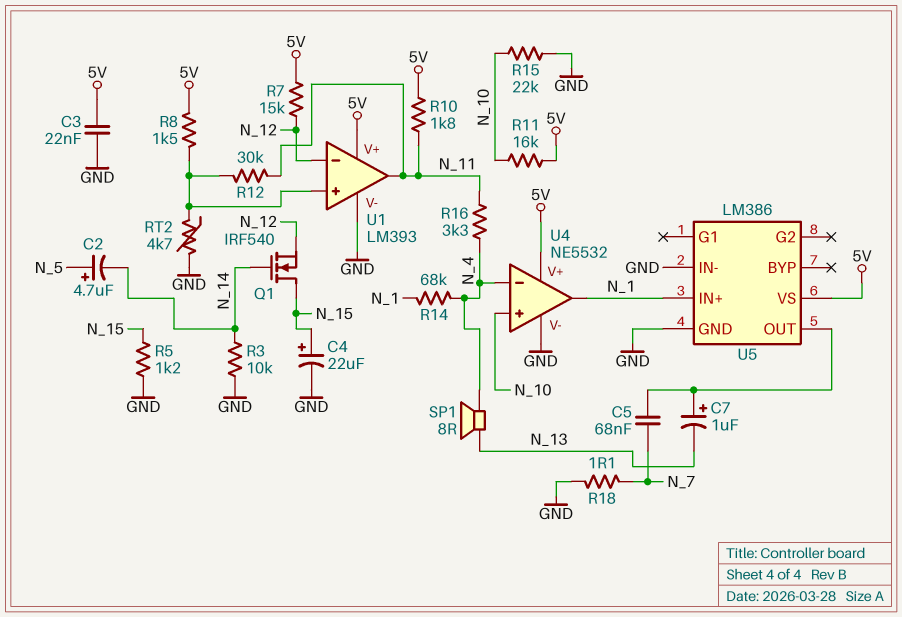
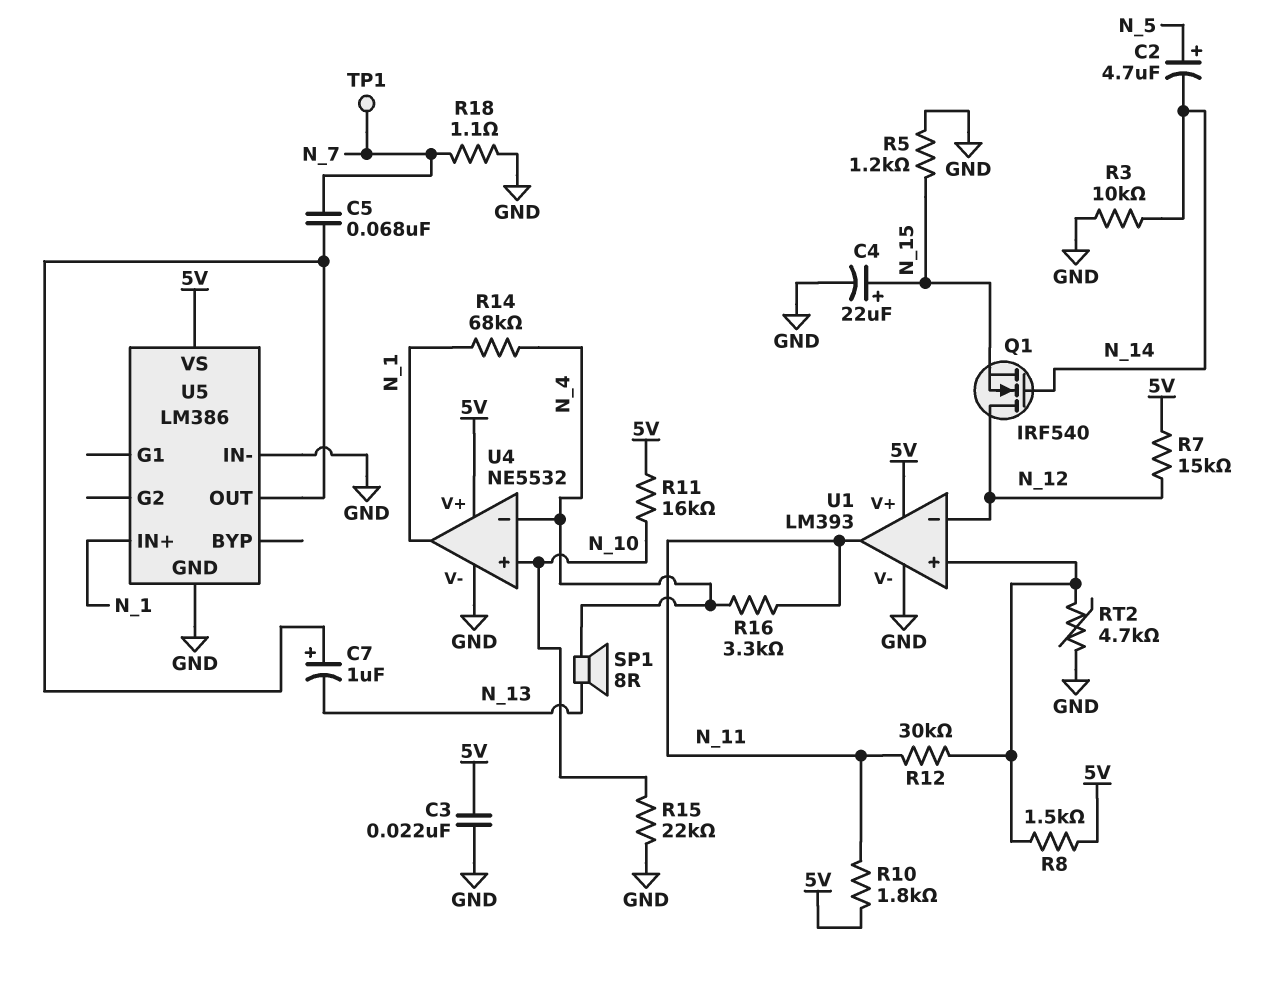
Q1: NMOS IRF540 (G N_14, D N_15, S N_12) -> NMOS IRF540 (G N_14, D N_12, S N_15)
TP1: none -> test point (N_7)

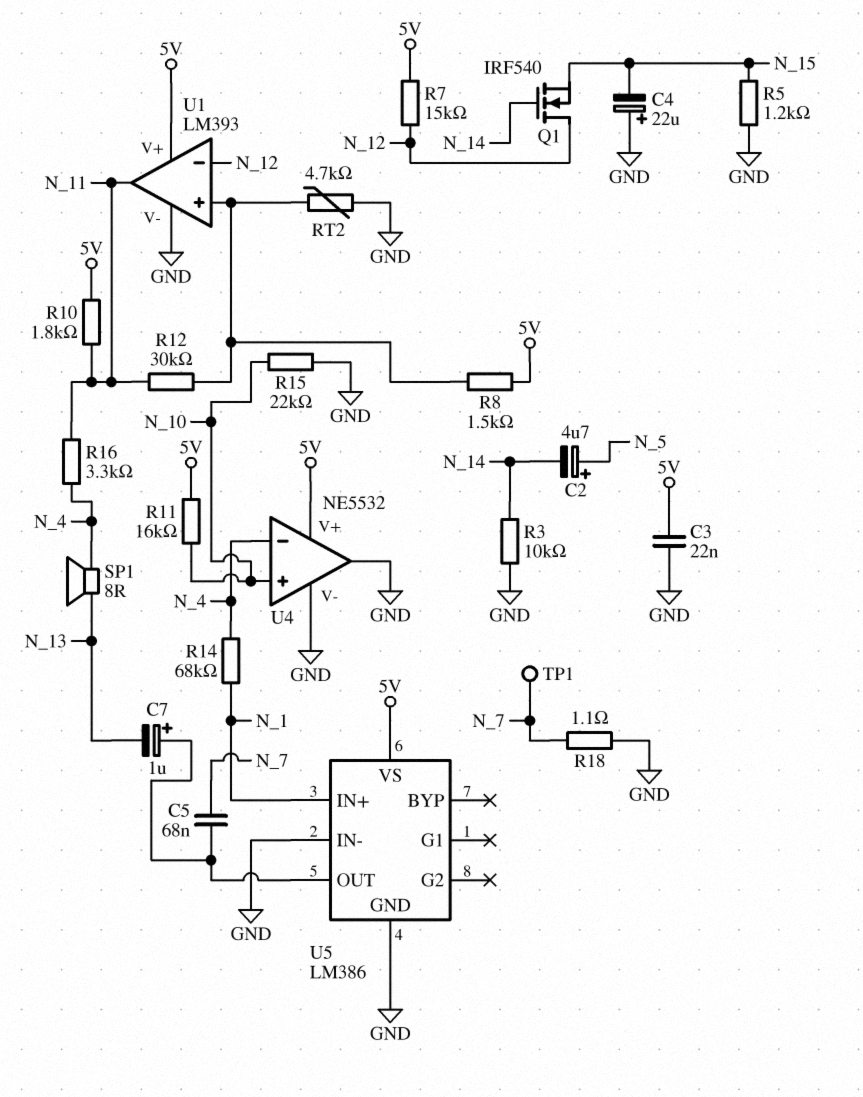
C4: 22uF (plus N_15, minus GND) -> 22uF (plus GND, minus N_15)
U4 pin out: N_1 -> GND

